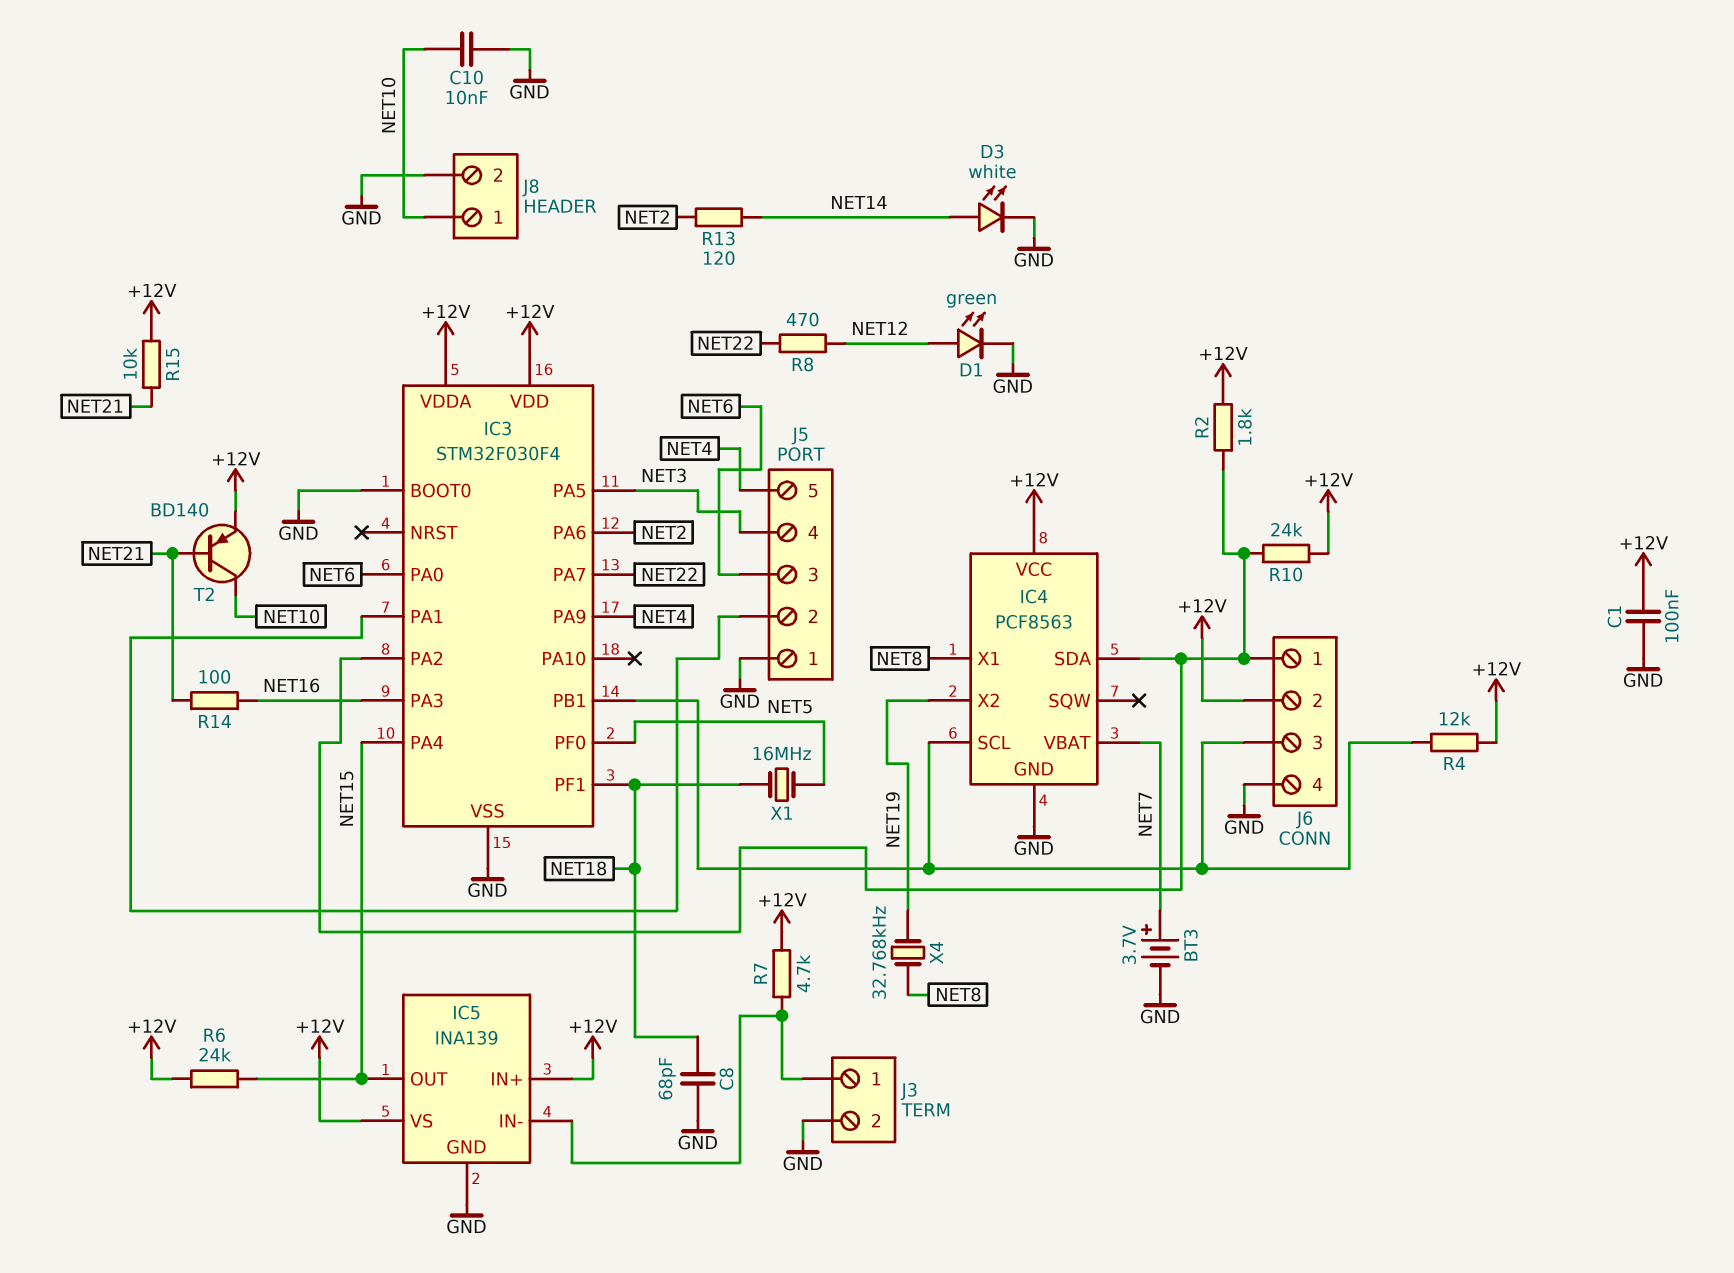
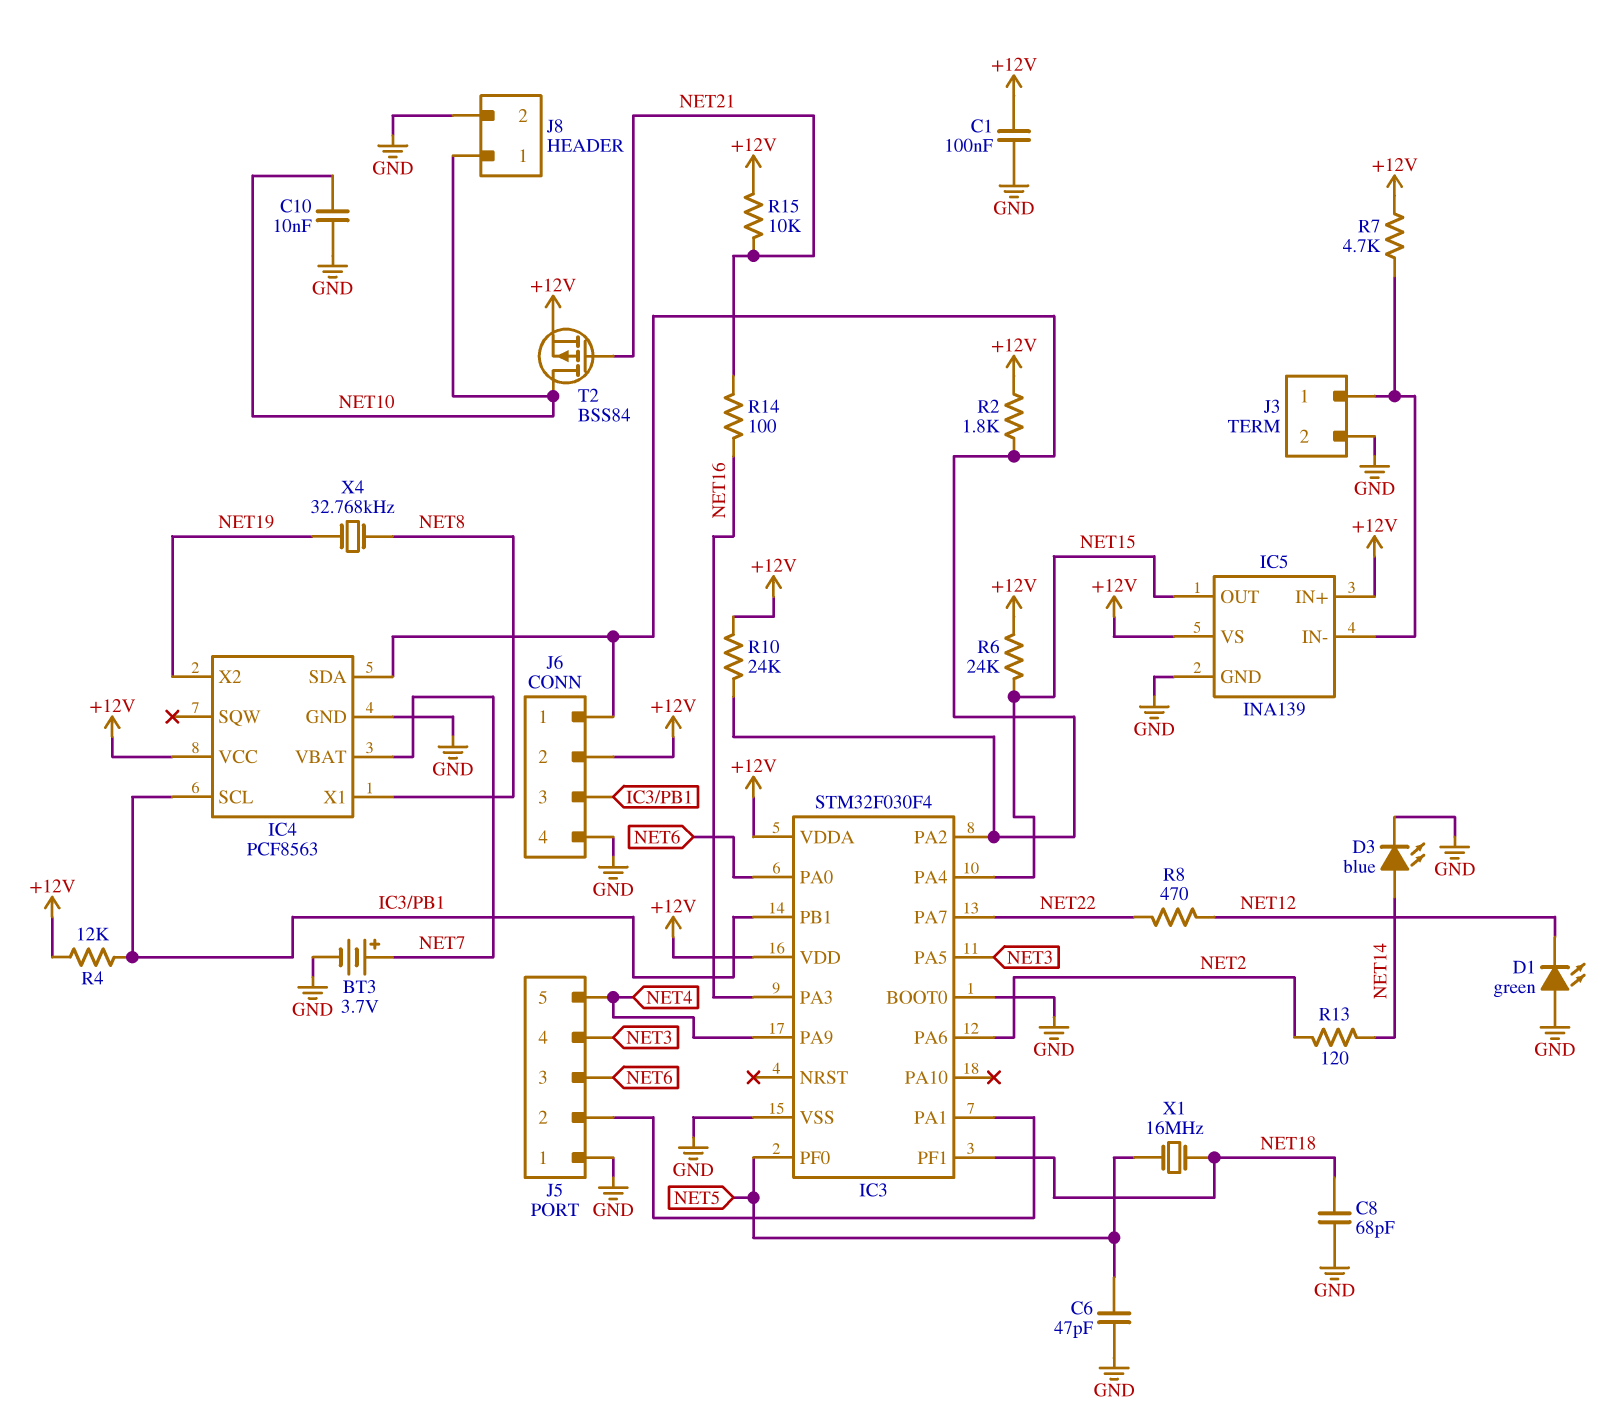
C6: none -> 47pF (GND, NET5)
D1: LED green (A NET12, K GND) -> LED green (A GND, K NET12)
D3: LED white (A NET14, K GND) -> LED blue (A NET14, K GND)
T2: PNP BD140 (B NET21, C NET10, E +12V) -> PMOS BSS84 (G NET21, D NET10, S +12V)

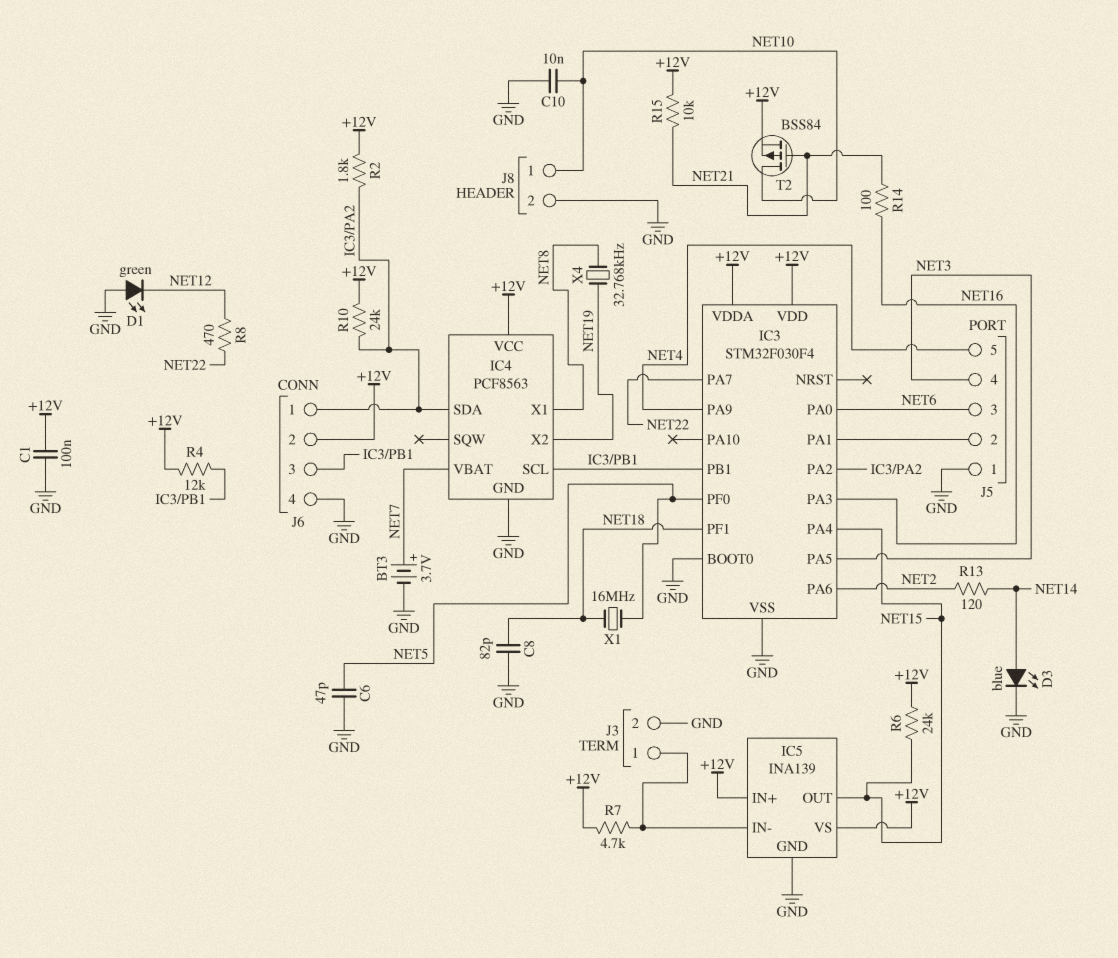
C8: 68pF (GND, NET18) -> 82pF (GND, NET18)

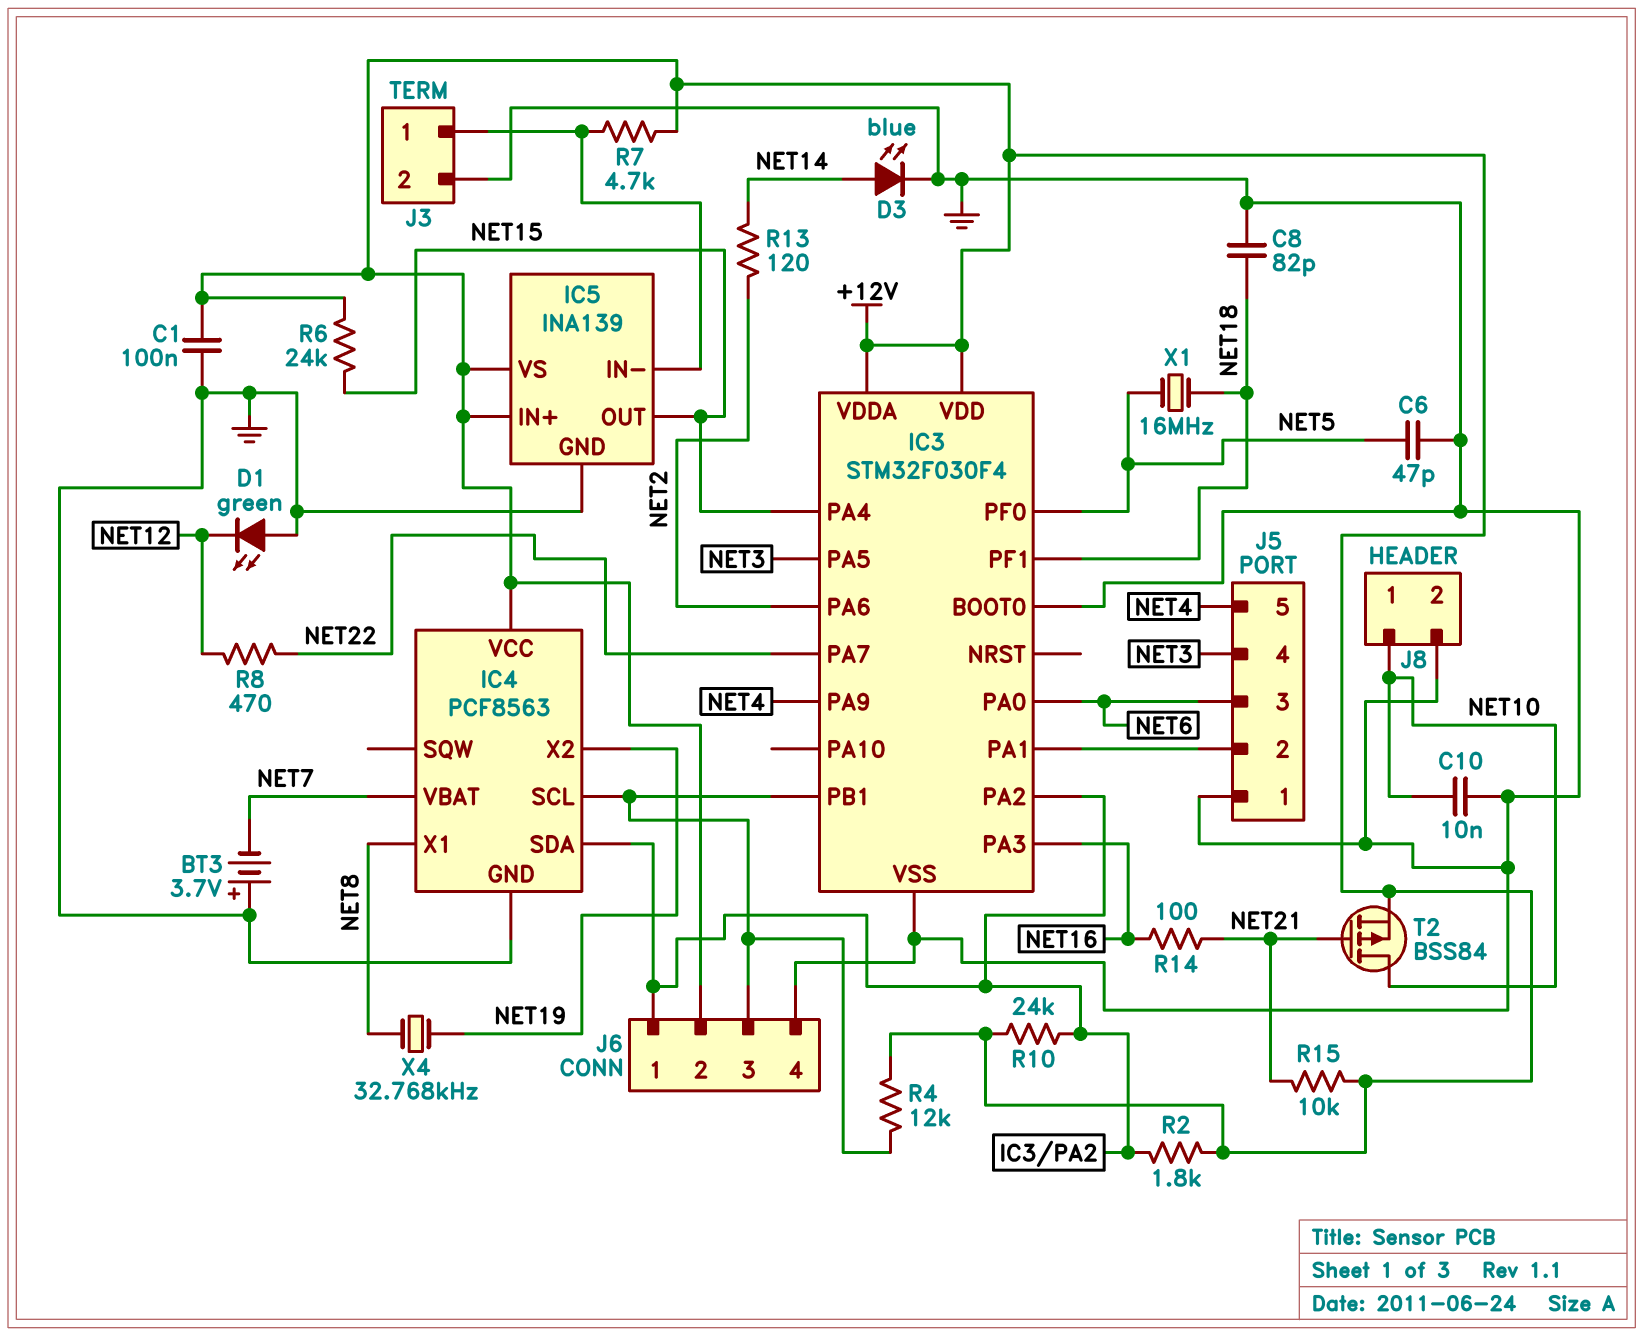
BT3: 3.7V (plus NET7, minus GND) -> 3.7V (plus GND, minus NET7)

